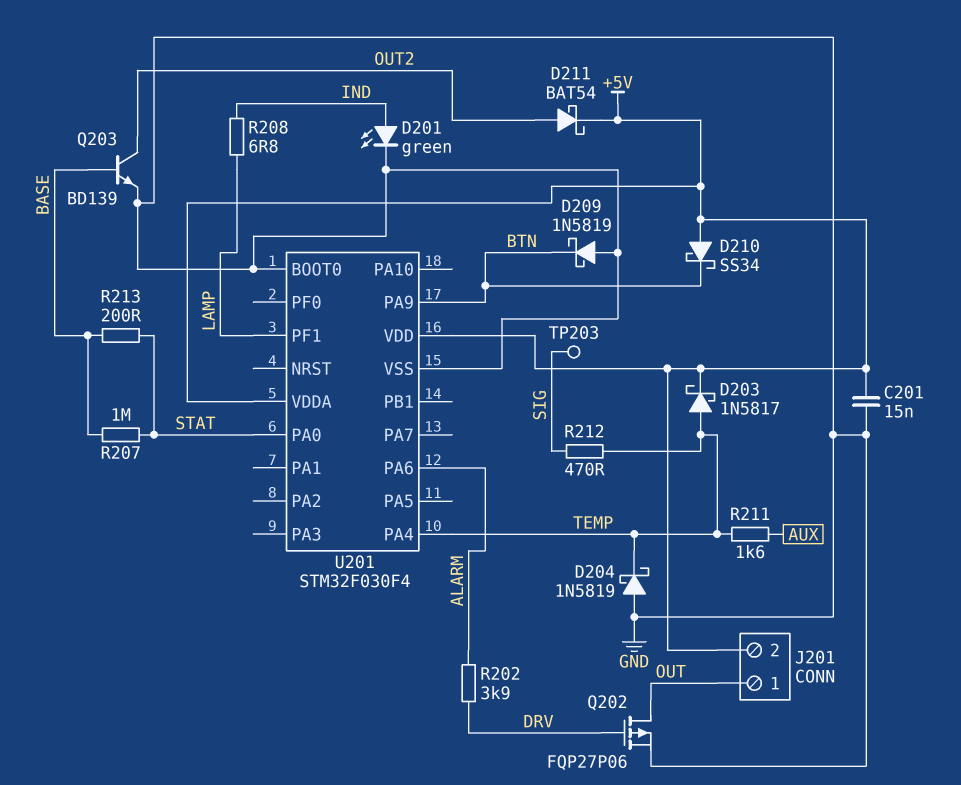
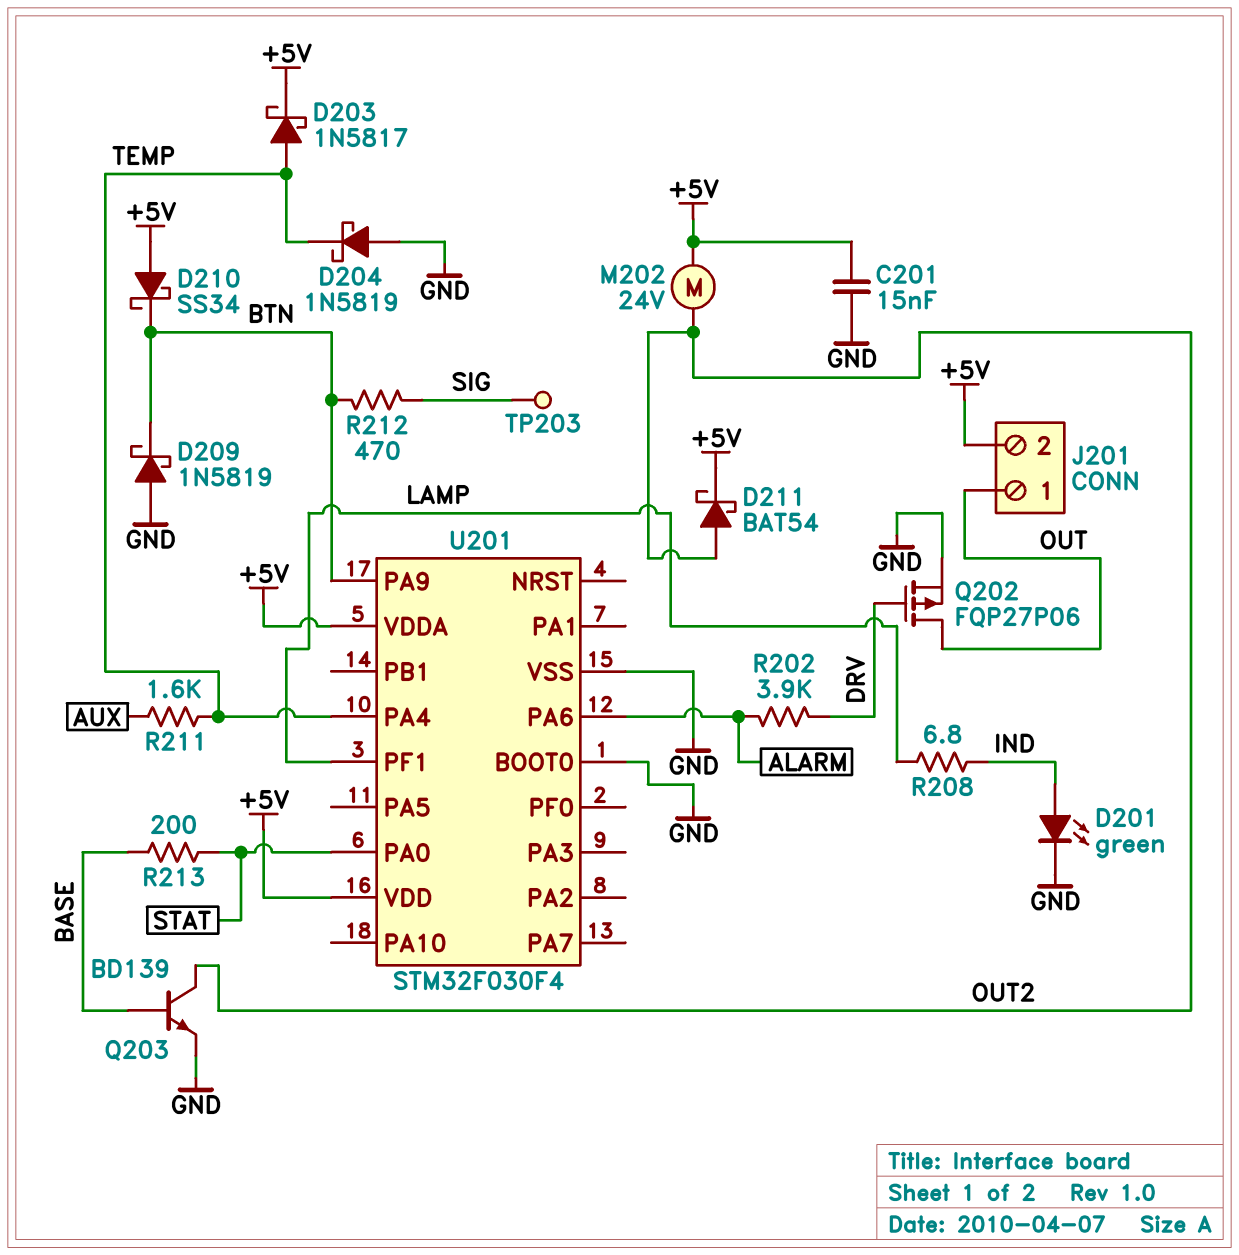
M202: none -> motor 24V (+5V, OUT2)
R207: 1M (BASE, STAT) -> none
R212: 470 (SIG, TEMP) -> 470 (BTN, SIG)

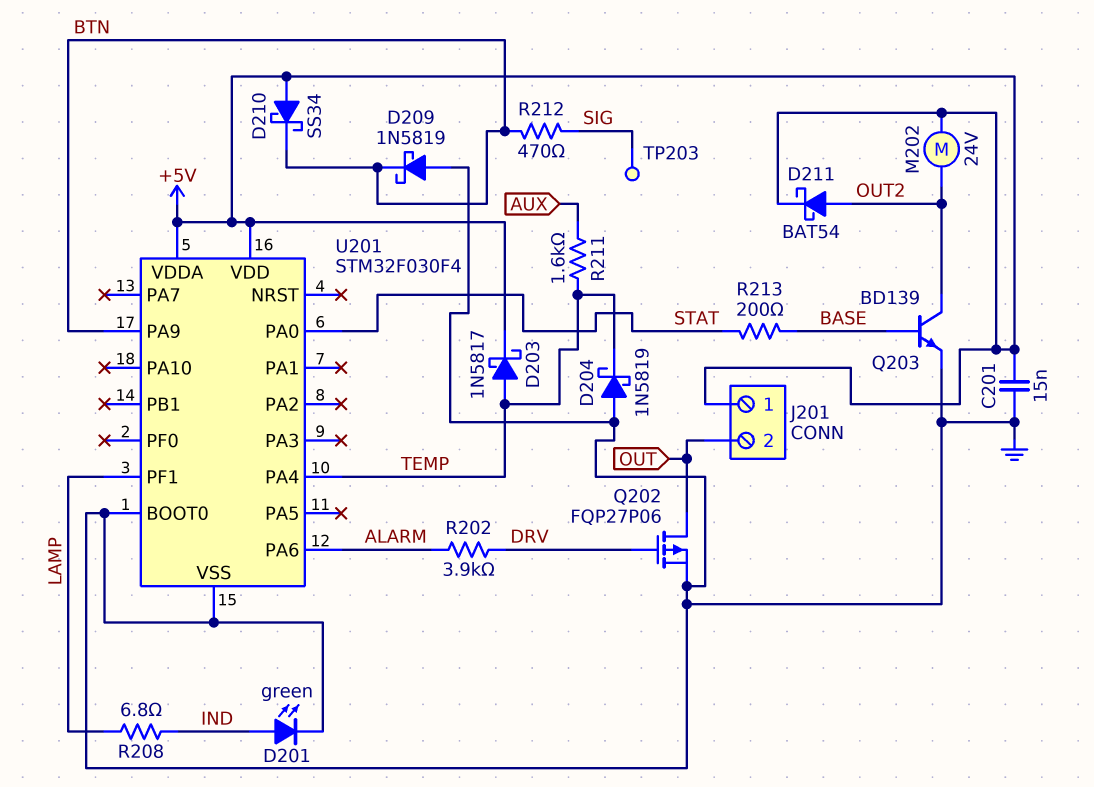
J201 pin 1: OUT -> +5V
J201 pin 2: +5V -> OUT

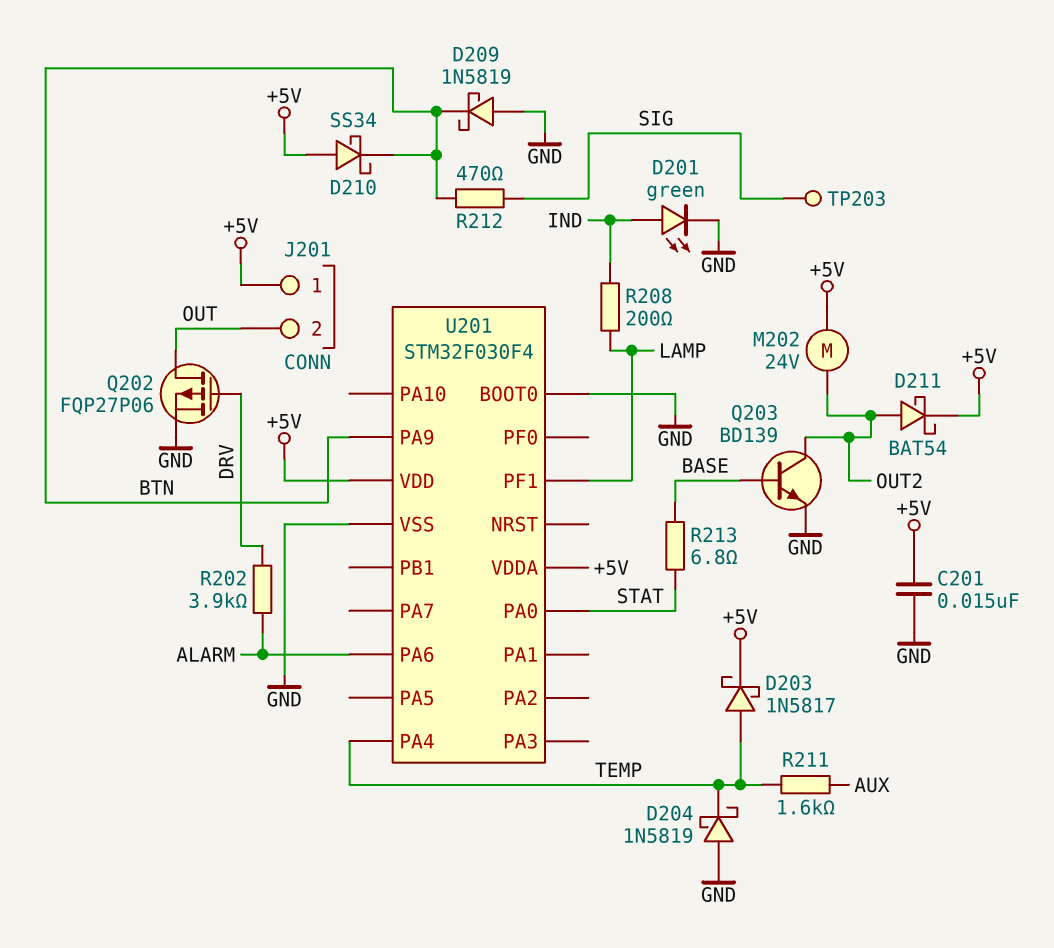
R208: 6.8 (IND, LAMP) -> 200 (IND, LAMP)
R213: 200 (BASE, STAT) -> 6.8 (BASE, STAT)

